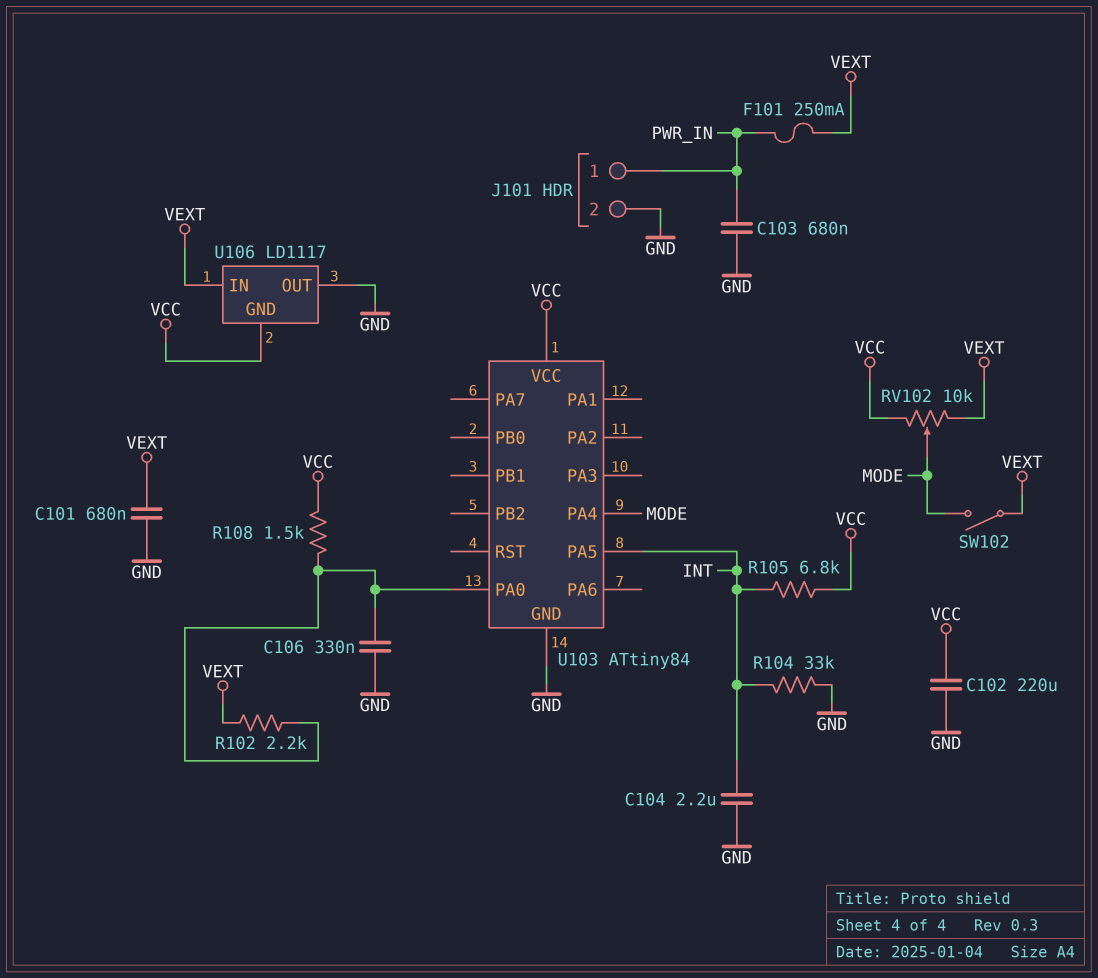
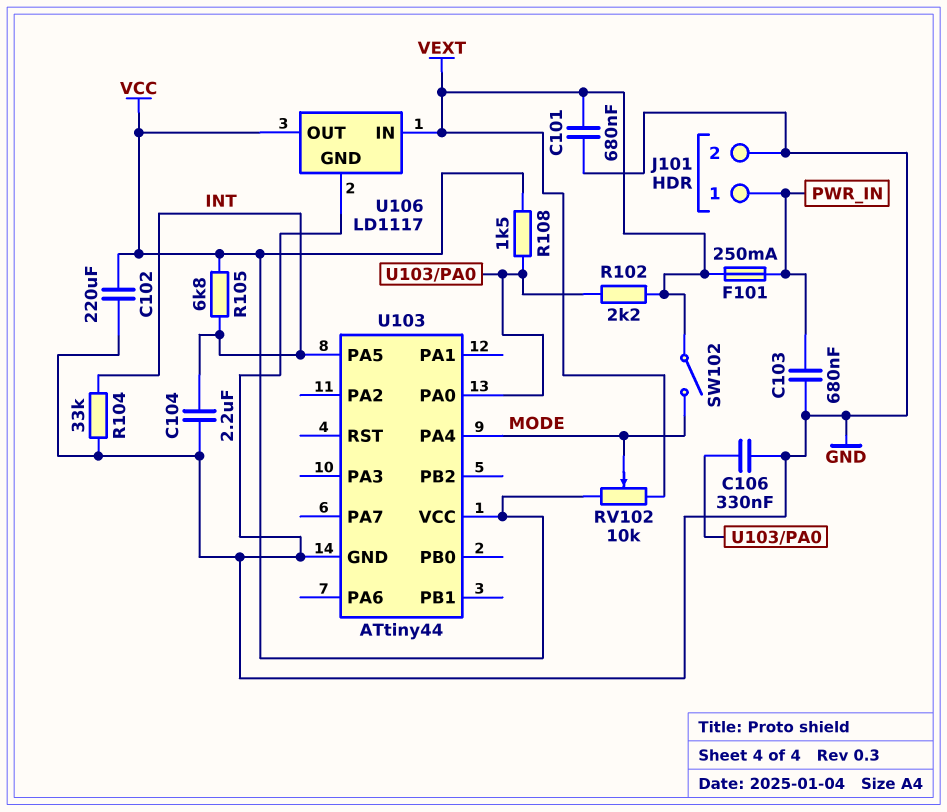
U103: ATtiny84 -> ATtiny44
U106 pin GND: VCC -> GND
U106 pin OUT: GND -> VCC

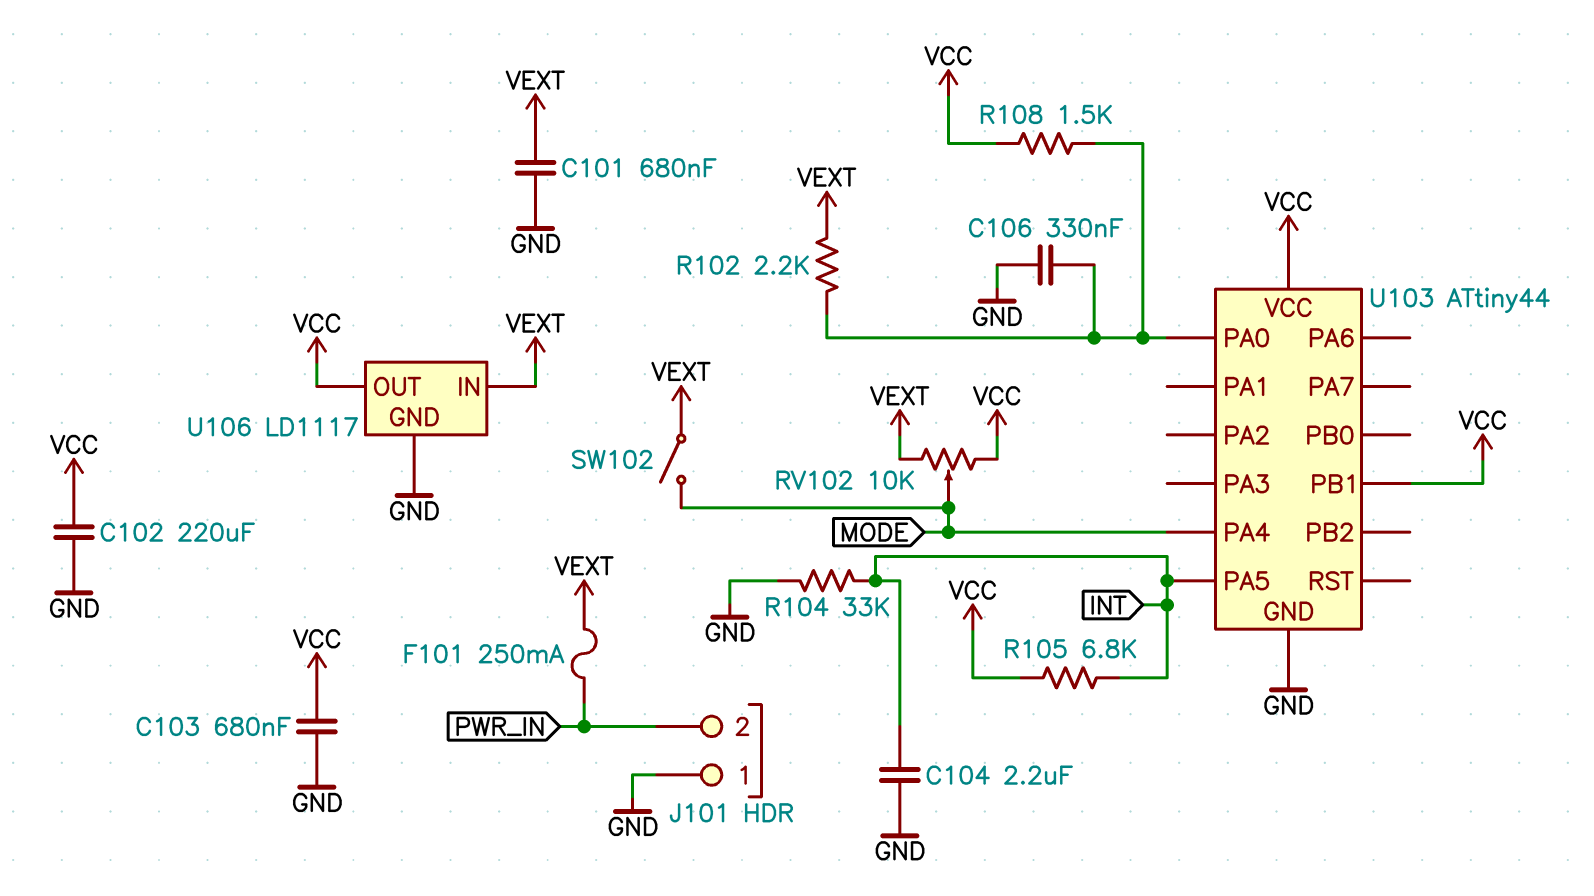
C103: 680nF (GND, PWR_IN) -> 680nF (GND, VCC)
J101 pin 1: PWR_IN -> GND
J101 pin 2: GND -> PWR_IN
U103 pin PB1: none -> VCC

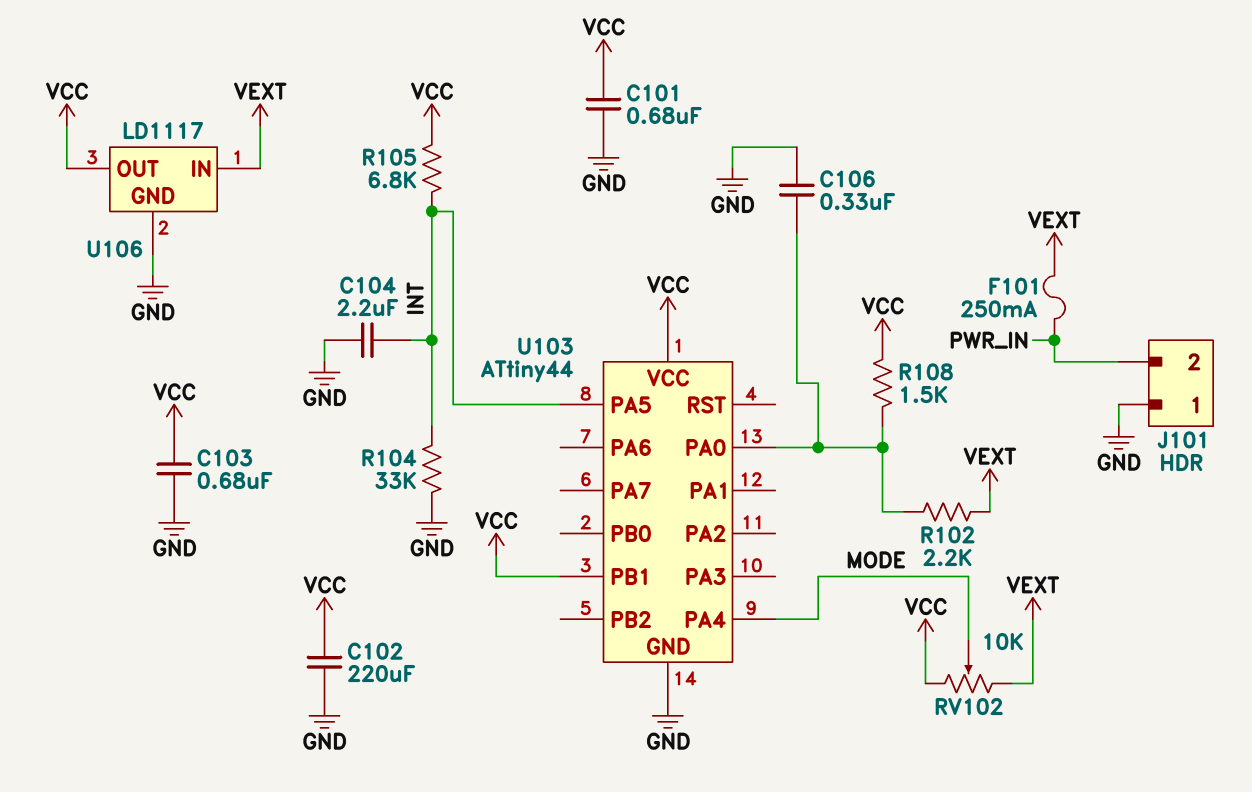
C101: 680nF (GND, VEXT) -> 680nF (GND, VCC)
SW102: switch (MODE, VEXT) -> none

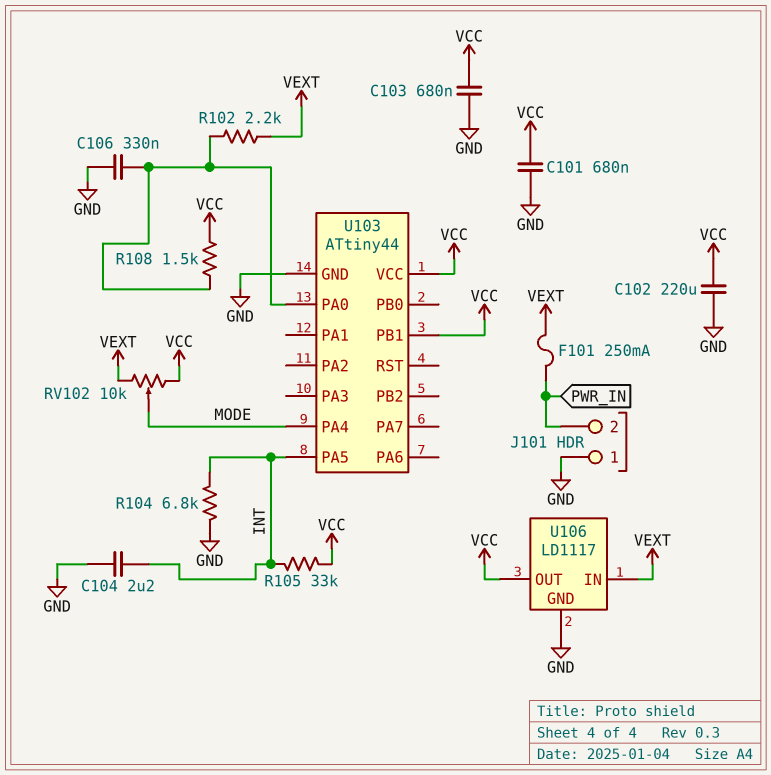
R104: 33k (GND, INT) -> 6.8k (GND, INT)
R105: 6.8k (INT, VCC) -> 33k (INT, VCC)

